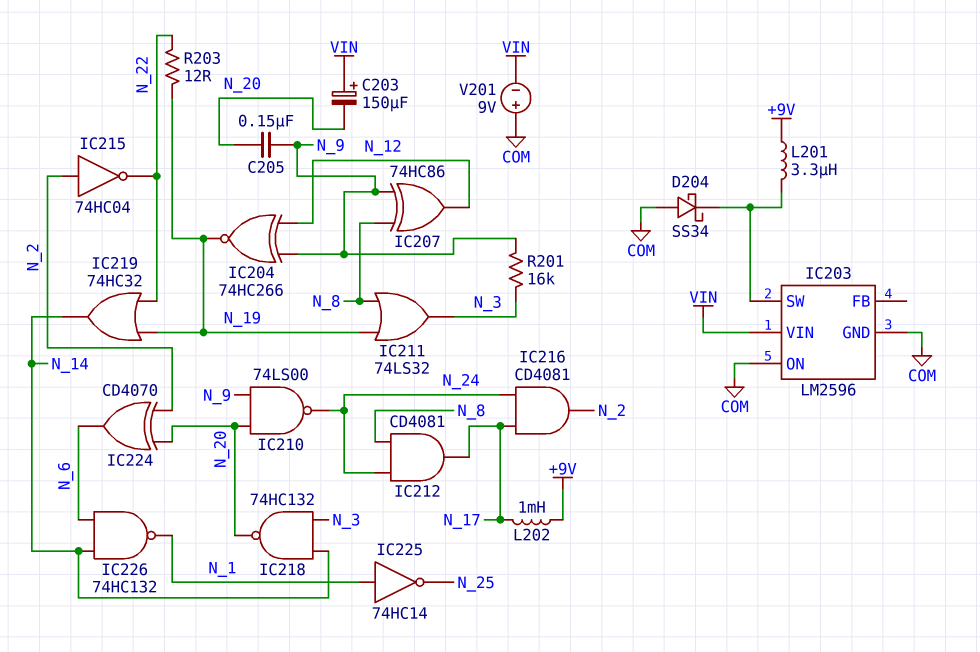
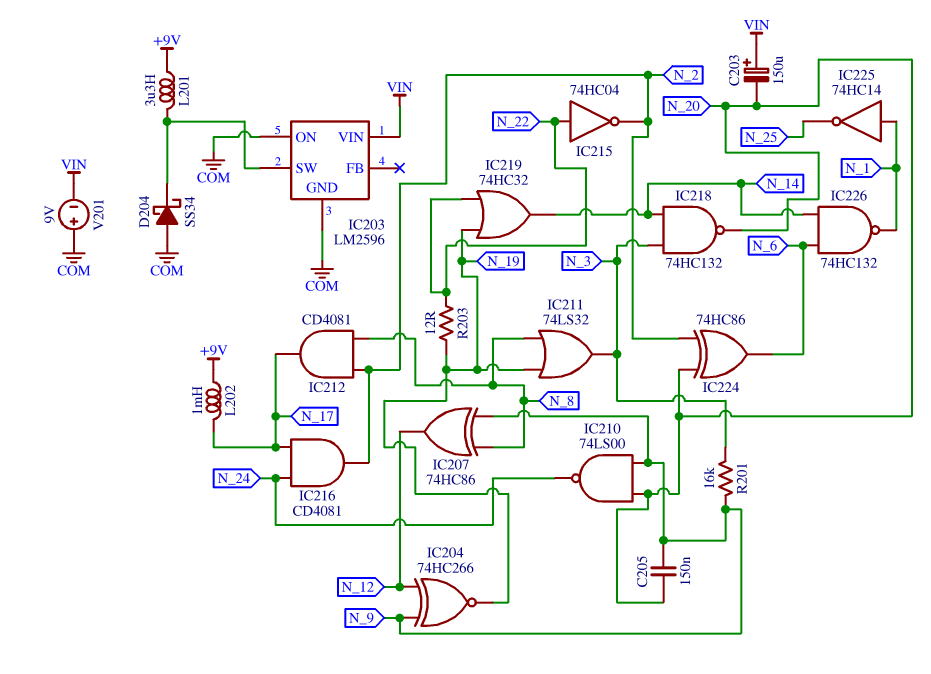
IC212: AND CD4081 (in N_8, in N_24, out N_17) -> AND CD4081 (in N_2, in N_8, out N_17)
IC215: NOT 74HC04 (in N_2, out N_22) -> NOT 74HC04 (in N_22, out N_2)
IC224: XOR CD4070 (in N_2, in N_20, out N_6) -> XOR 74HC86 (in N_2, in N_20, out N_6)

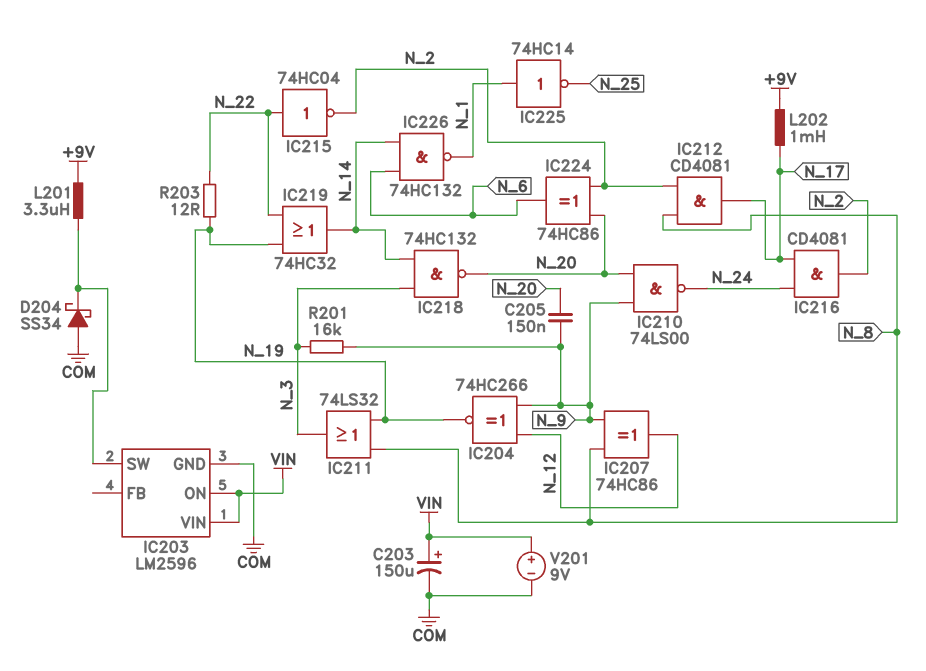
C203: 150uF (plus VIN, minus N_20) -> 150uF (plus VIN, minus COM)
IC203 pin ON: COM -> VIN
V201: 9V (plus COM, minus VIN) -> 9V (plus VIN, minus COM)

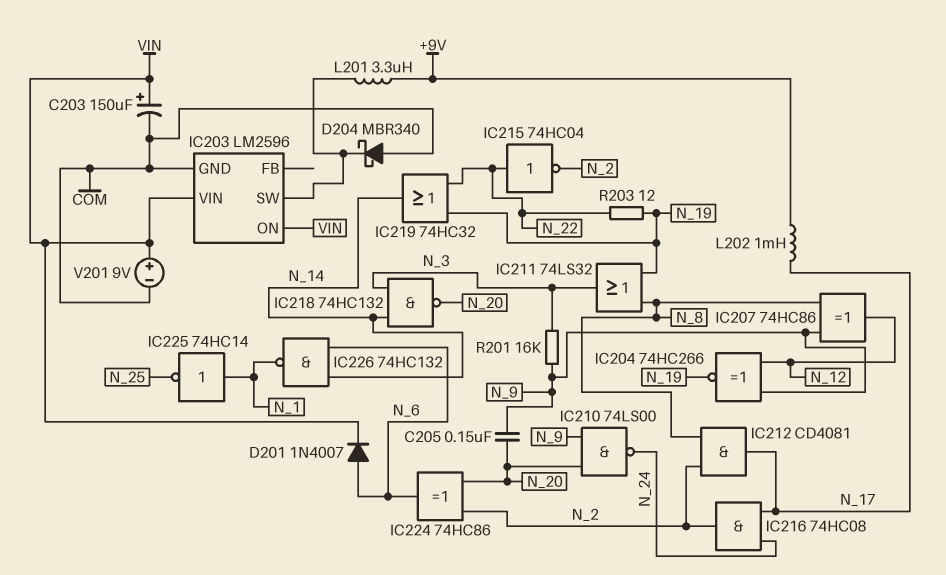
D201: none -> diode 1N4007 (A N_6, K VIN)
D204: schottky SS34 (A COM, K IC203/SW) -> schottky MBR340 (A COM, K IC203/SW)
IC216: AND CD4081 (in N_17, in N_24, out N_2) -> AND 74HC08 (in N_17, in N_24, out N_2)

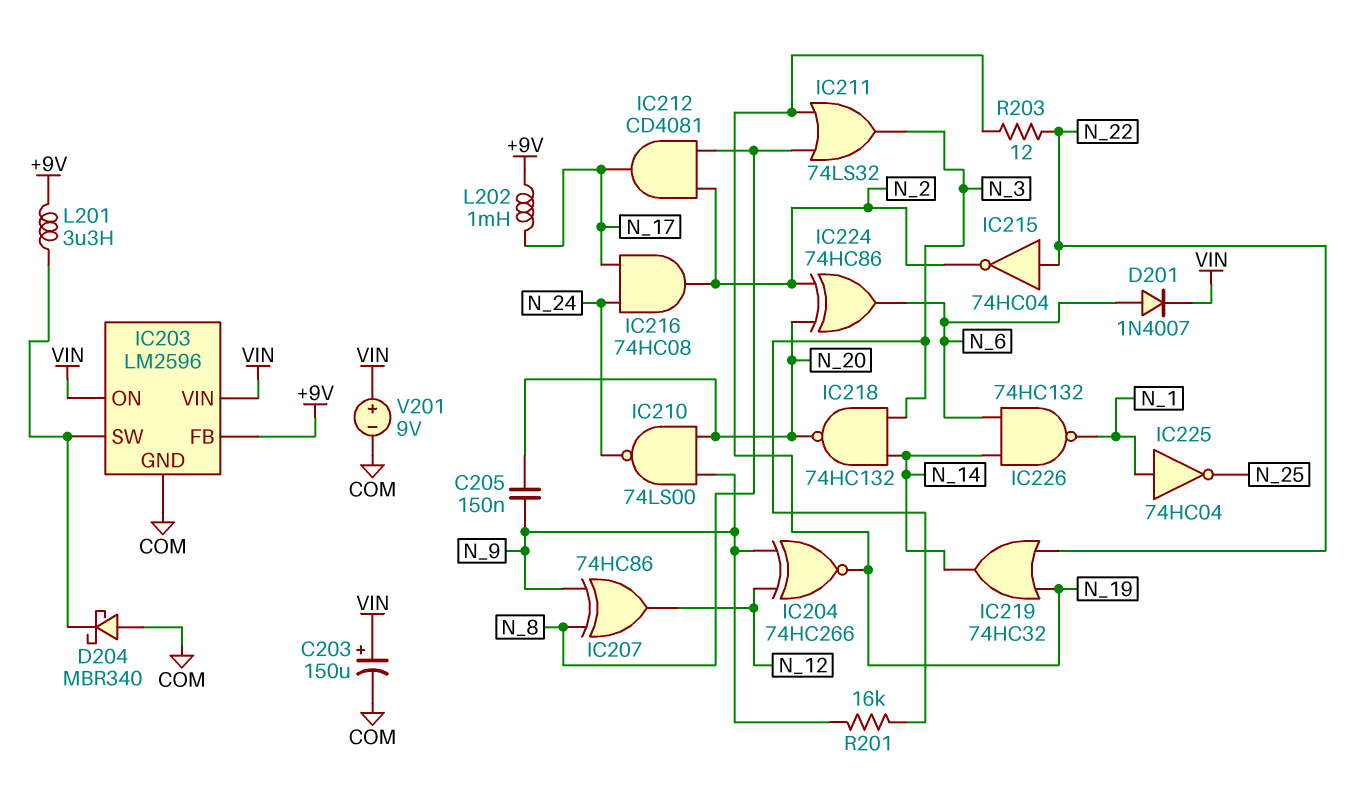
IC203 pin FB: none -> +9V
IC225: NOT 74HC14 (in N_1, out N_25) -> NOT 74HC04 (in N_1, out N_25)

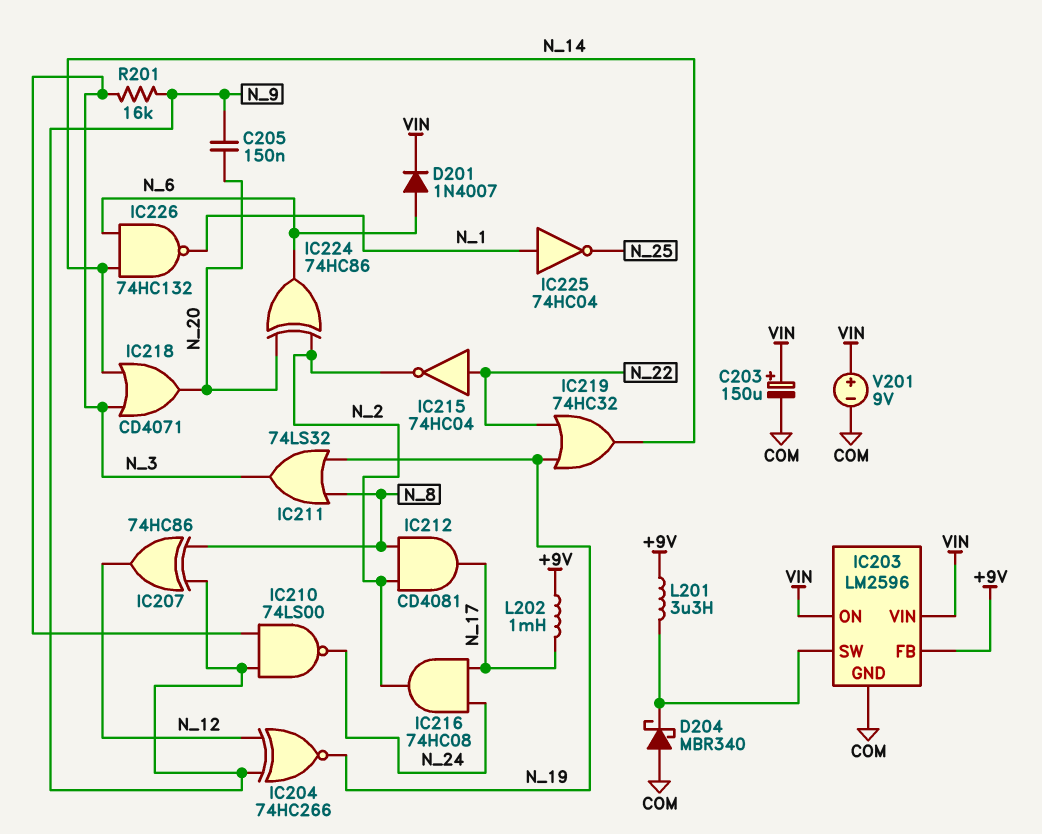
IC210: NAND 74LS00 (in N_9, in N_20, out N_24) -> NAND 74LS00 (in N_3, in N_9, out N_24)
IC218: NAND 74HC132 (in N_3, in N_14, out N_20) -> OR CD4071 (in N_3, in N_14, out N_20)
R203: 12 (N_19, N_22) -> none

